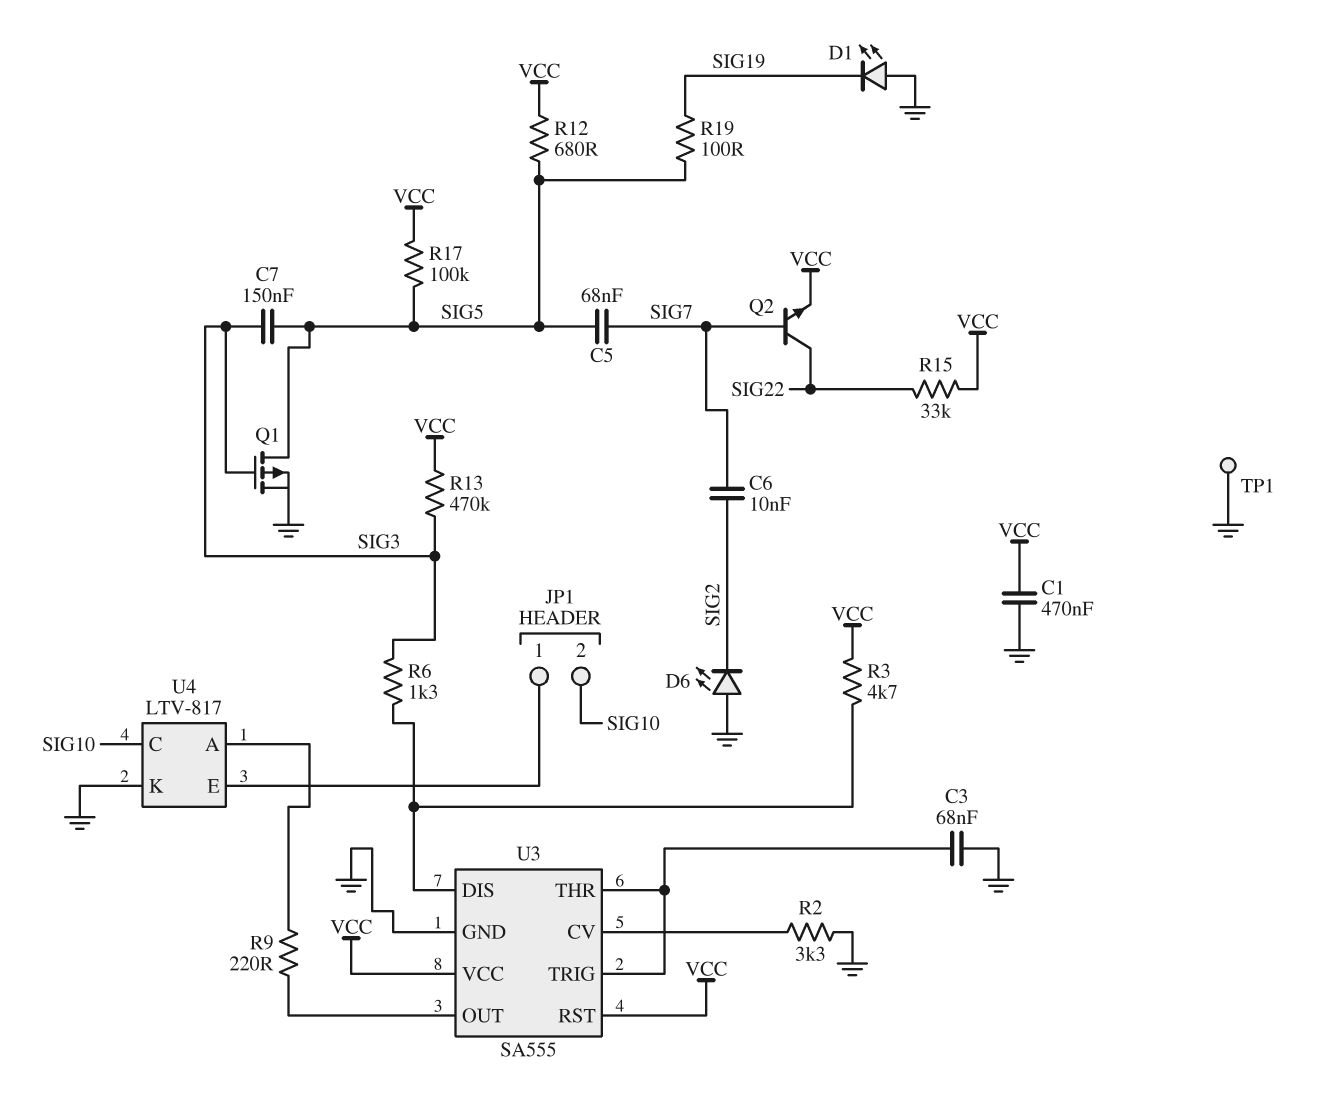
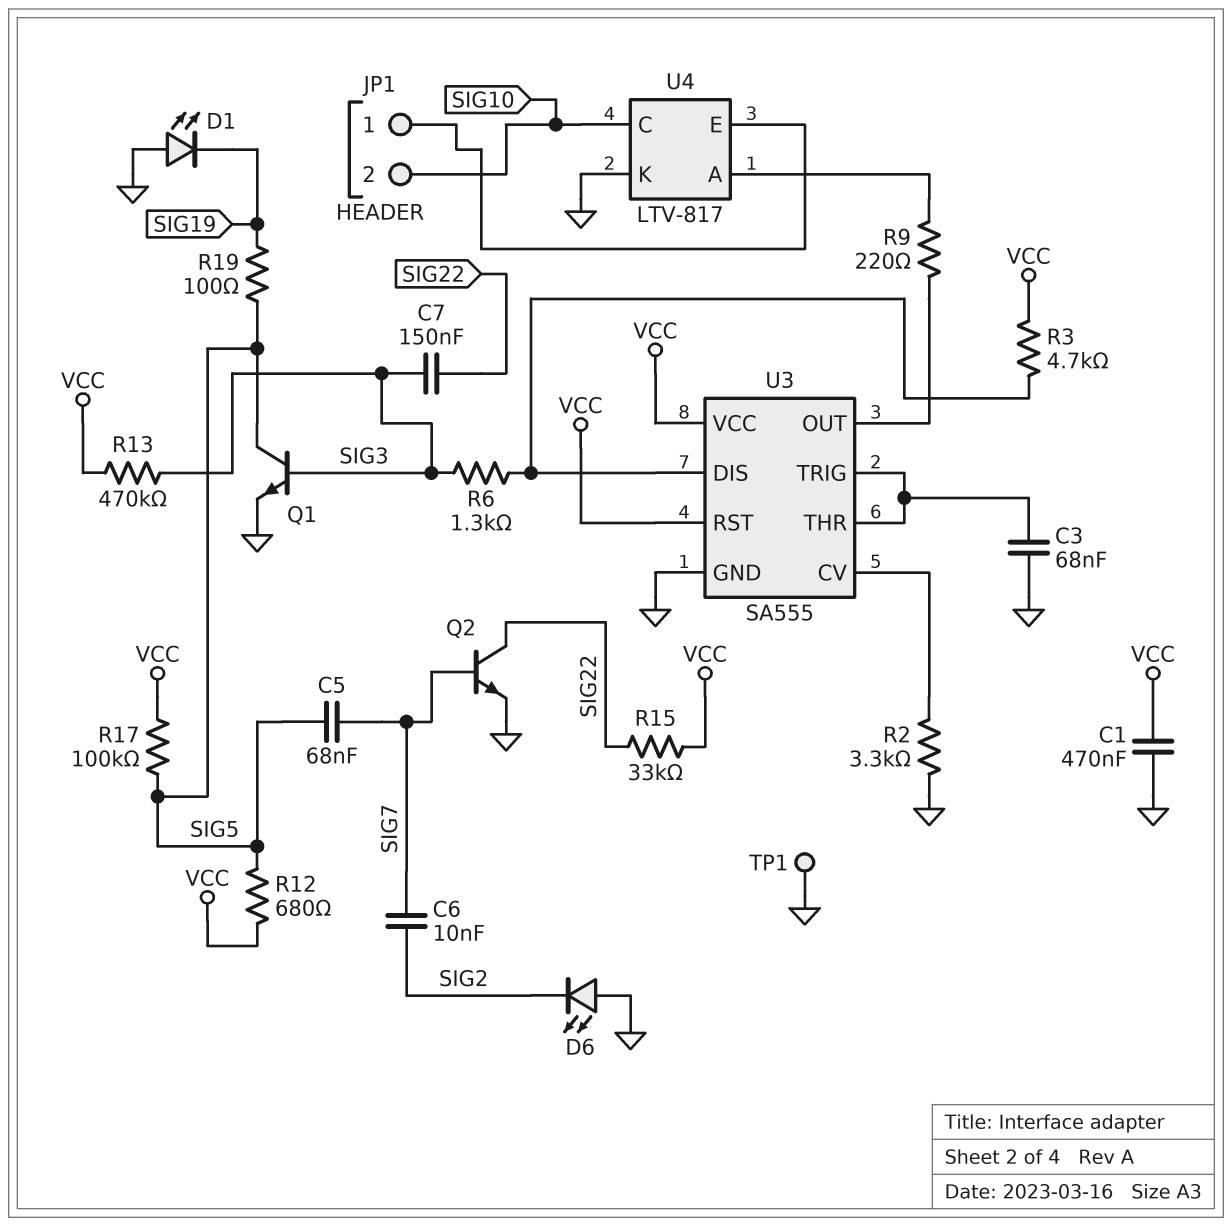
C7: 150nF (SIG3, SIG5) -> 150nF (SIG3, SIG22)
Q1: PMOS (G SIG3, D SIG5, S GND) -> NPN (B SIG3, C SIG5, E GND)
Q2: NPN (B SIG7, C SIG22, E VCC) -> NPN (B SIG7, C SIG22, E GND)

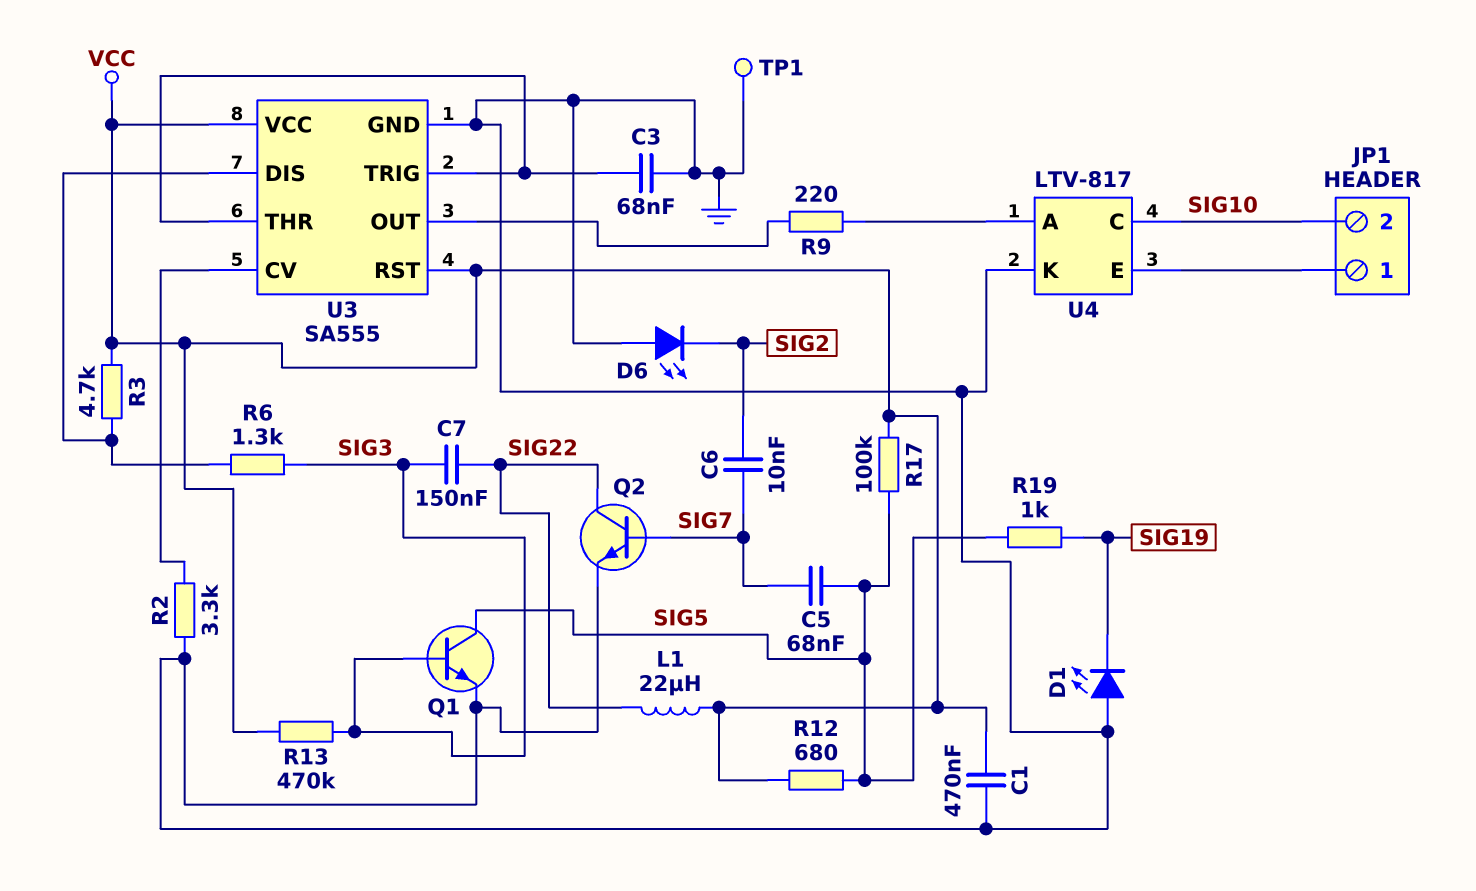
L1: none -> 22uH (SIG22, VCC)
R15: 33k (SIG22, VCC) -> none
R19: 100 (SIG5, SIG19) -> 1k (SIG5, SIG19)

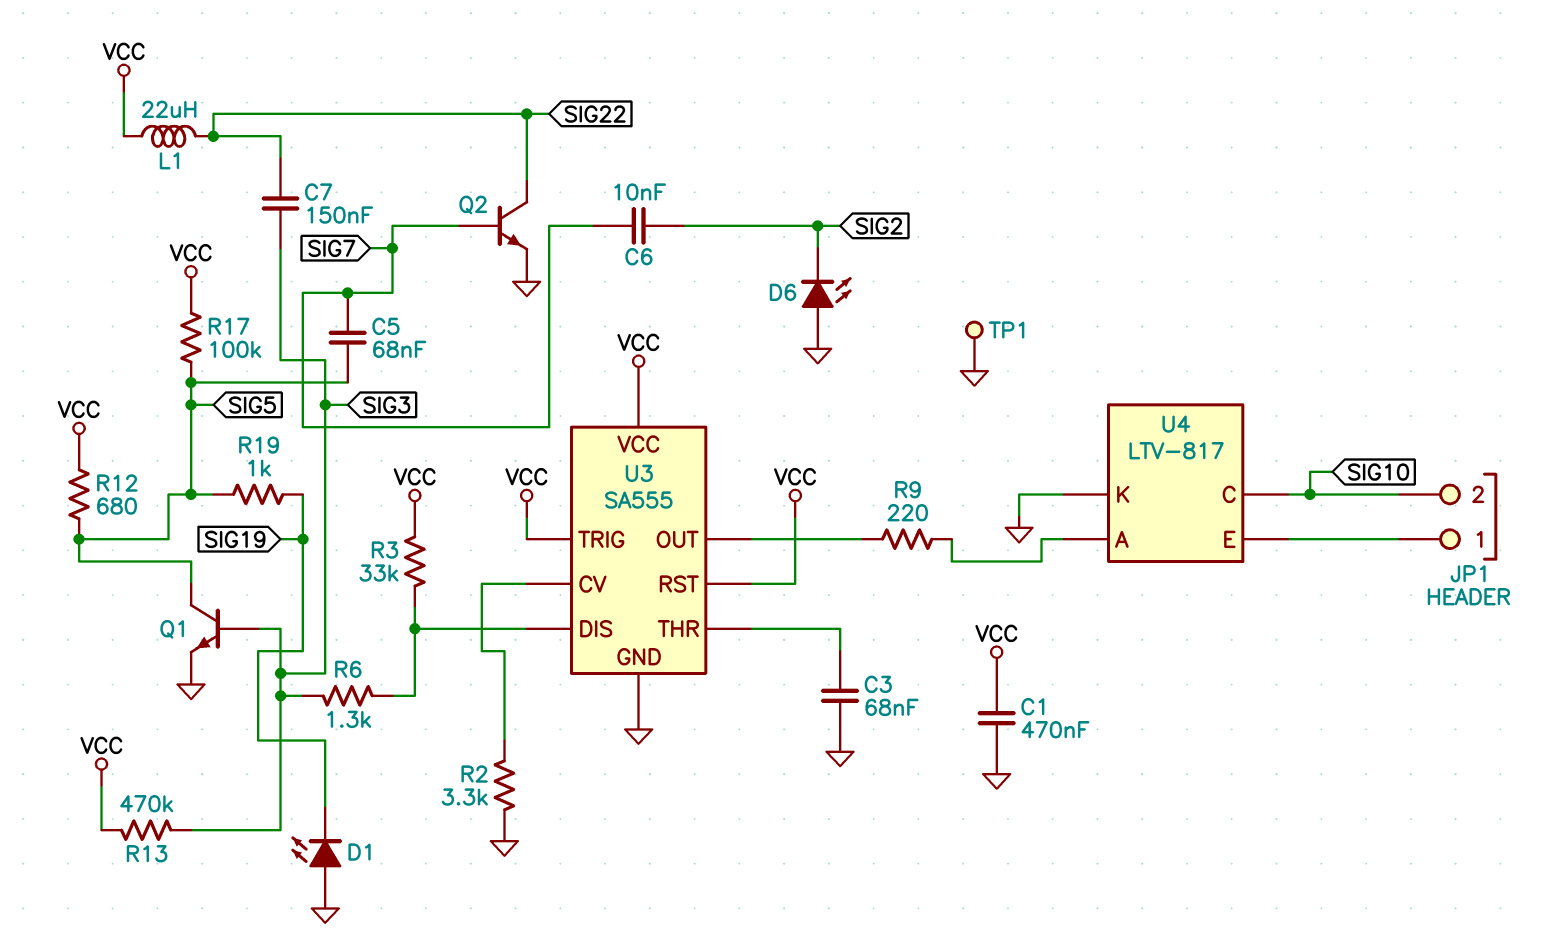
R3: 4.7k (U3/DIS, VCC) -> 33k (U3/DIS, VCC)
U3 pin TRIG: U3/THR -> VCC

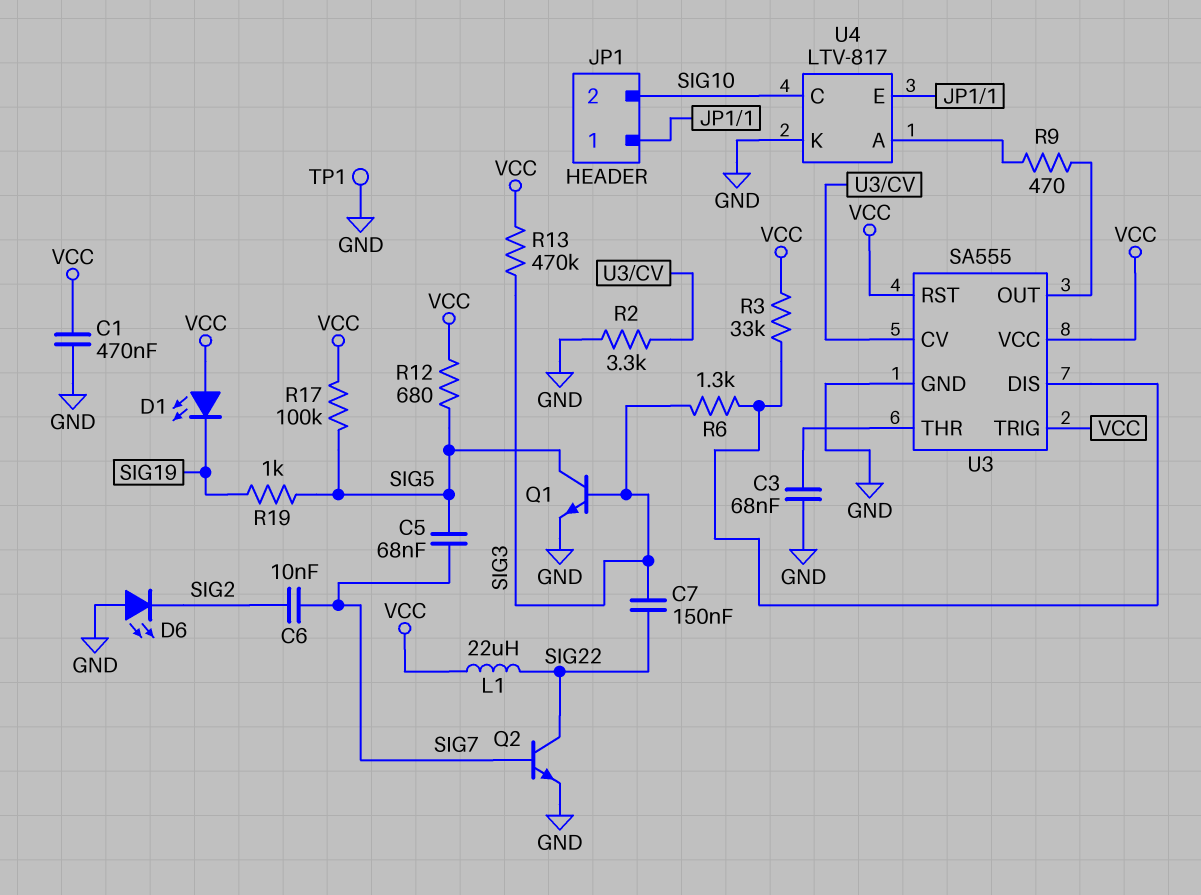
D1: LED (A GND, K SIG19) -> LED (A VCC, K SIG19)
R9: 220 (U3/OUT, U4/A) -> 470 (U3/OUT, U4/A)

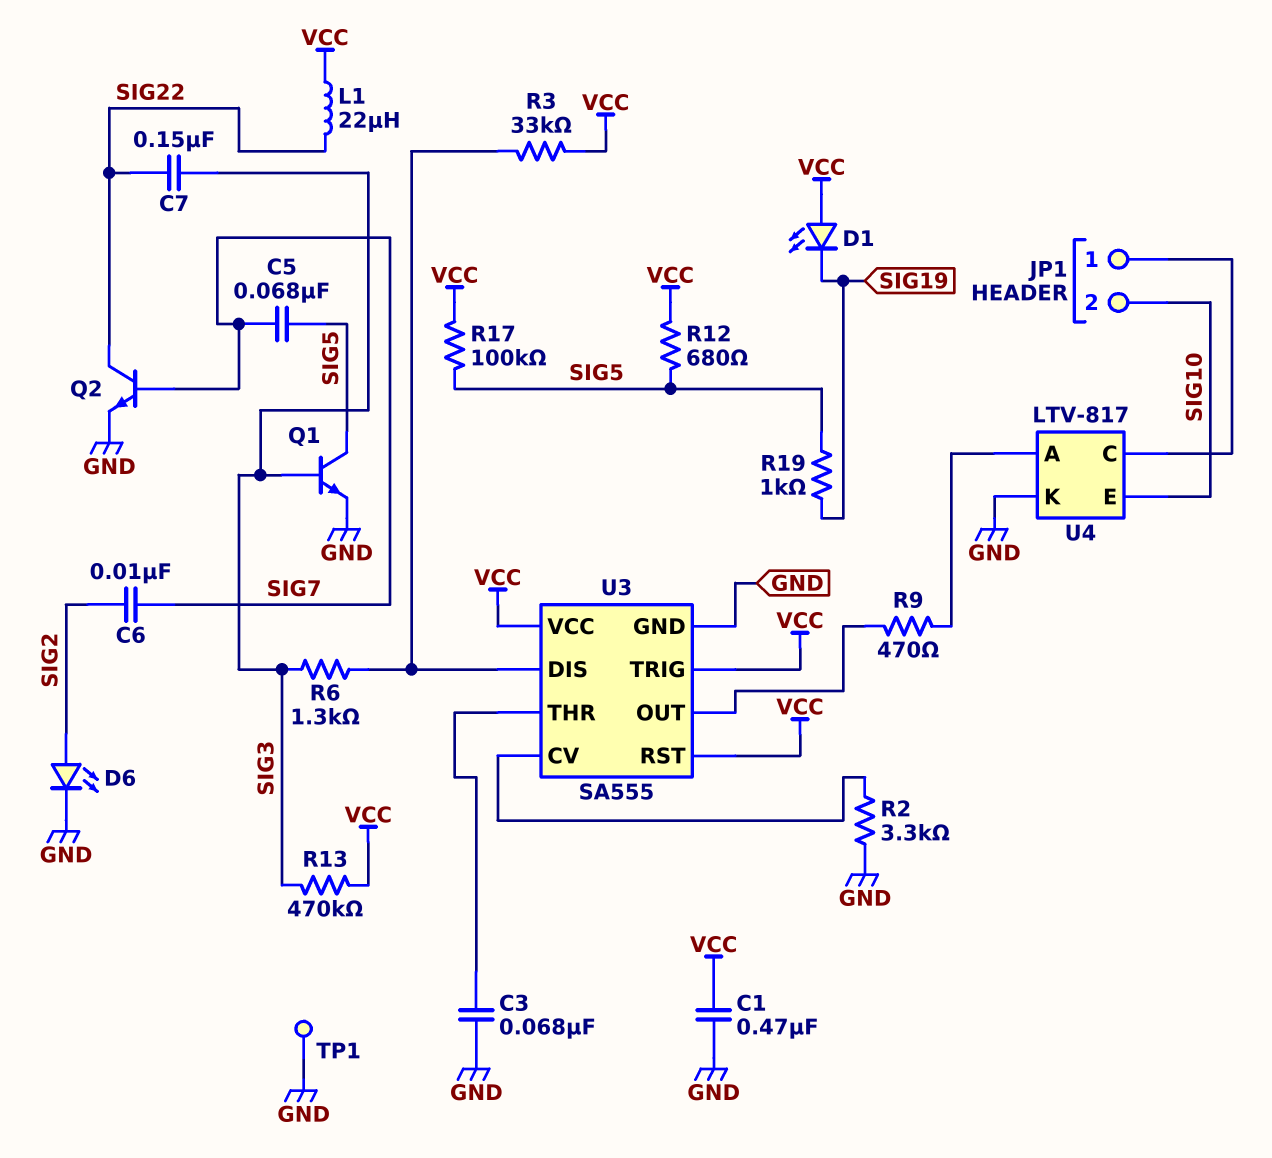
D6: LED (A GND, K SIG2) -> LED (A SIG2, K GND)
U4 pin C: SIG10 -> JP1/1
U4 pin E: JP1/1 -> SIG10

